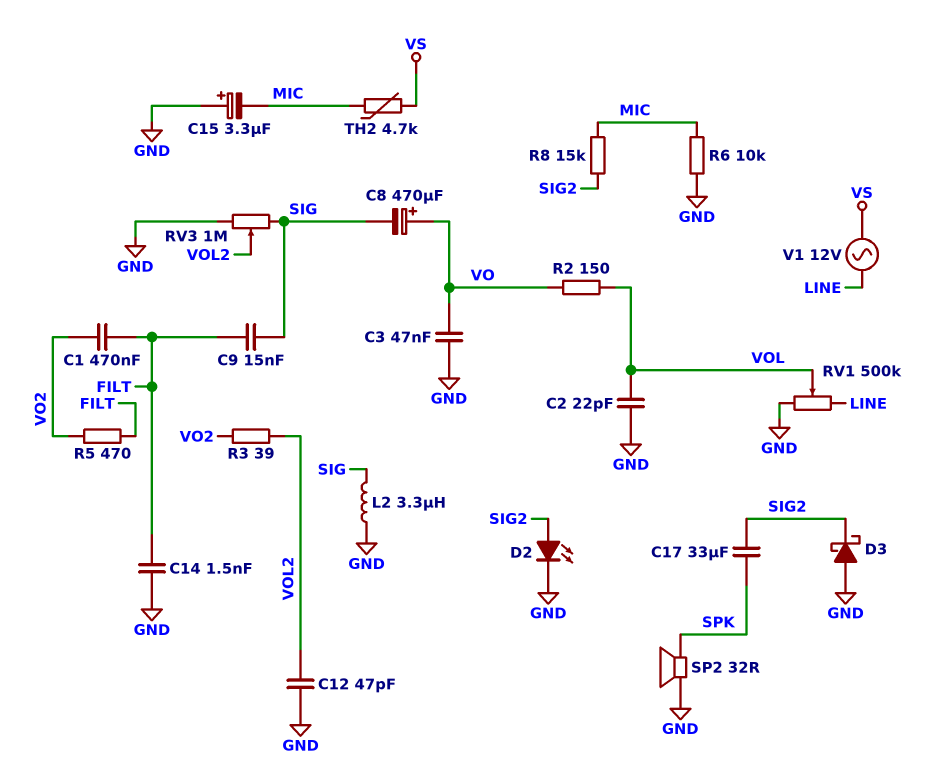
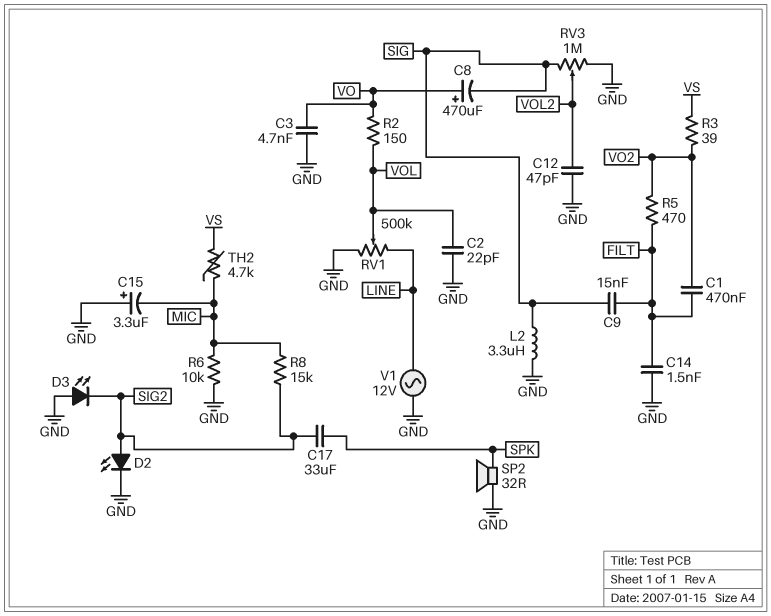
C3: 47nF (GND, VO) -> 4.7nF (GND, VO)
D3: schottky (A GND, K SIG2) -> LED (A GND, K SIG2)
R3: 39 (VO2, VOL2) -> 39 (VO2, VS)
V1: AC 12V (LINE, VS) -> AC 12V (GND, LINE)

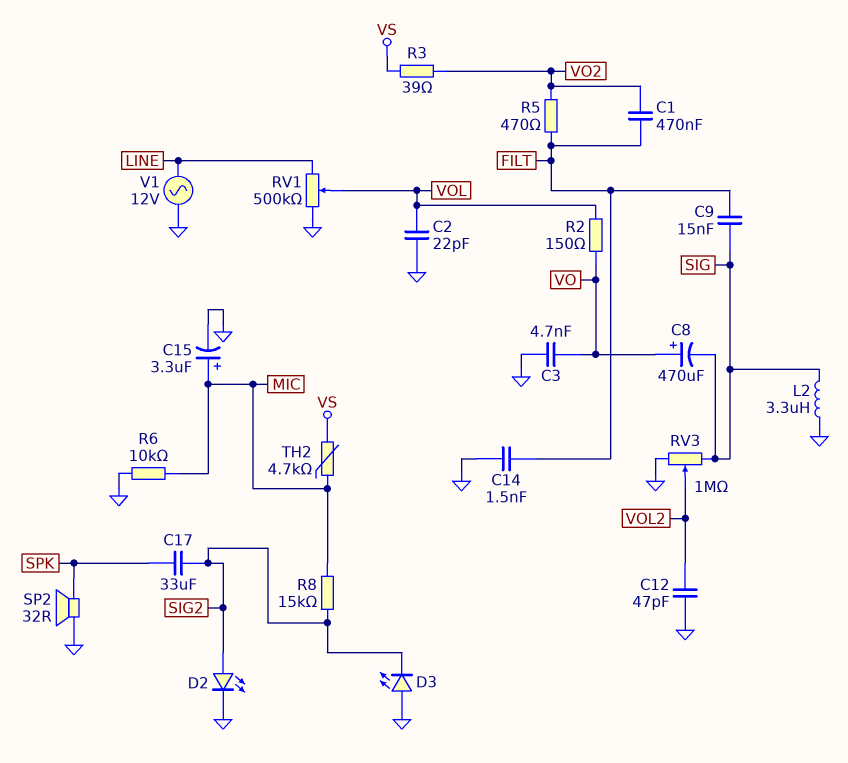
C15: 3.3uF (plus GND, minus MIC) -> 3.3uF (plus MIC, minus GND)

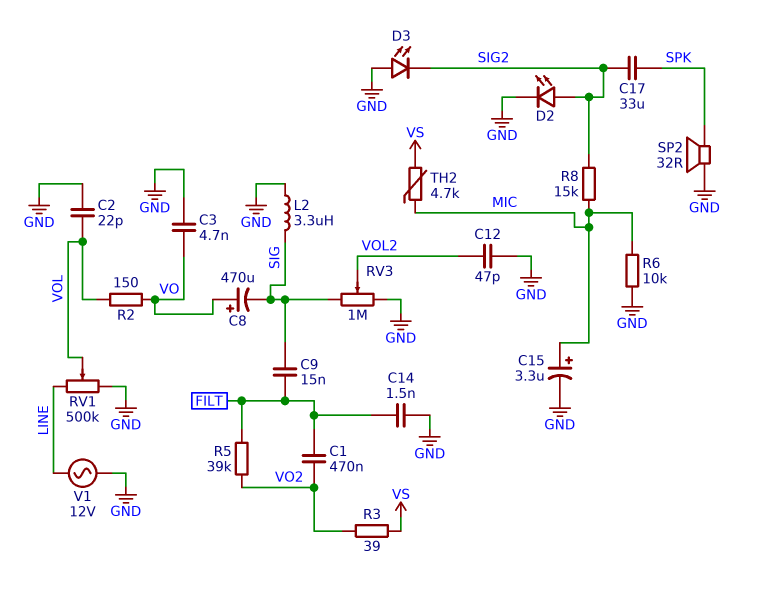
R5: 470 (FILT, VO2) -> 39k (FILT, VO2)

